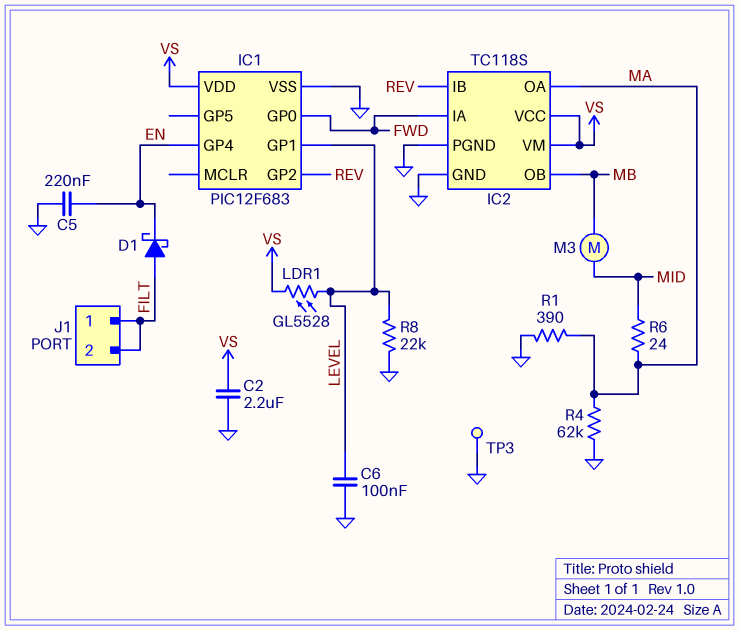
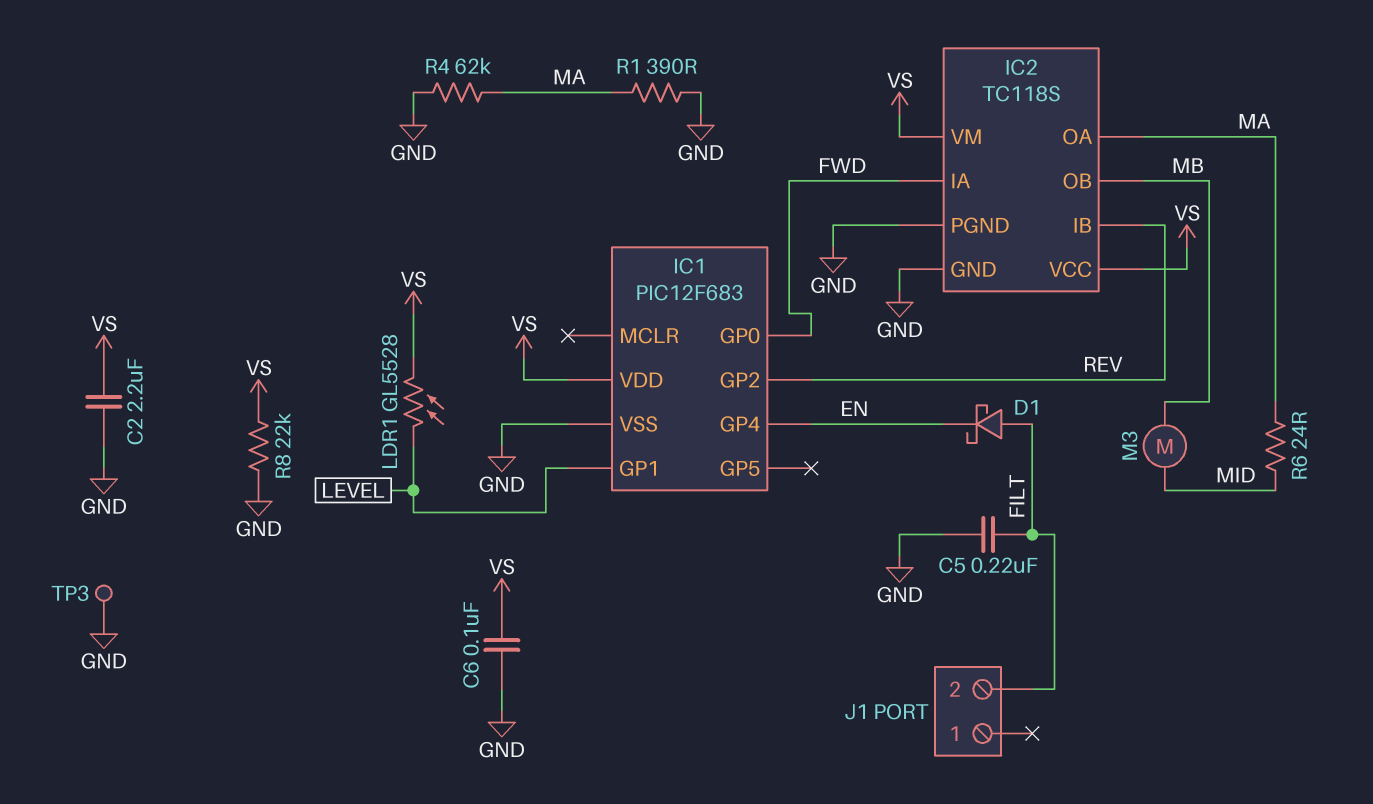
C5: 220nF (EN, GND) -> 220nF (FILT, GND)
C6: 100nF (GND, LEVEL) -> 100nF (GND, VS)
J1 pin 1: FILT -> none
R8: 22k (GND, LEVEL) -> 22k (GND, VS)

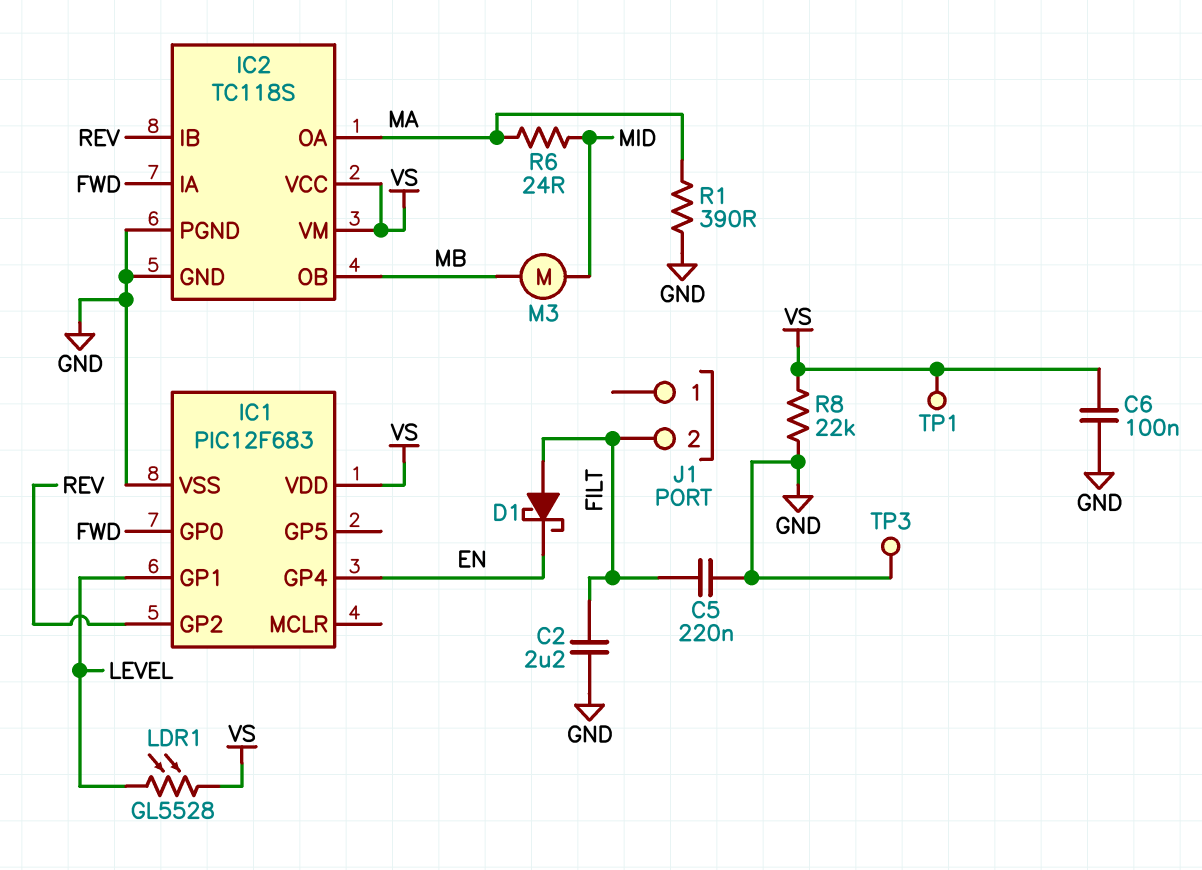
C2: 2.2uF (GND, VS) -> 2.2uF (FILT, GND)
R4: 62k (GND, MA) -> none
TP1: none -> test point (VS)

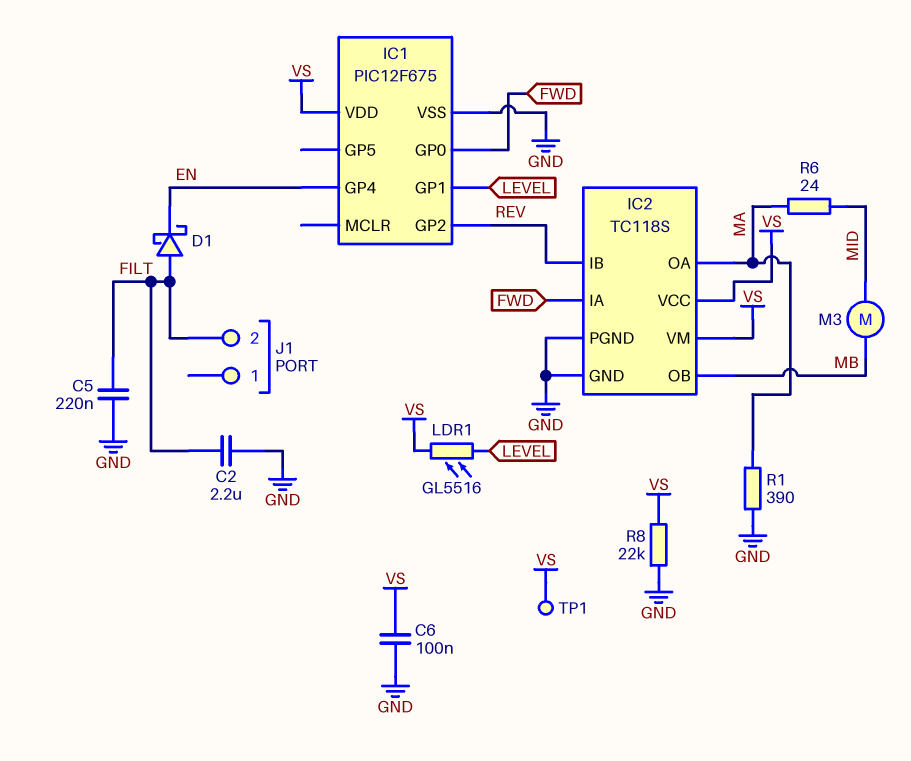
IC1: PIC12F683 -> PIC12F675
LDR1: GL5528 (LEVEL, VS) -> GL5516 (LEVEL, VS)
TP3: test point (GND) -> none

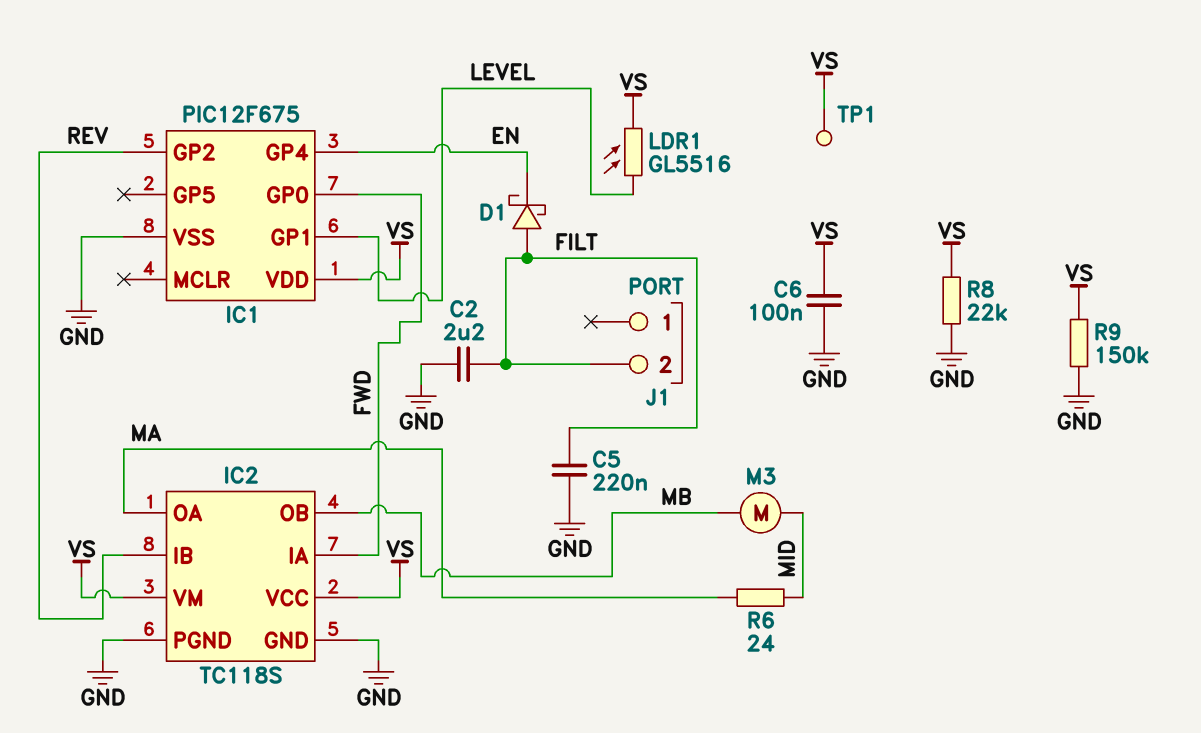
R1: 390 (GND, MA) -> none
R9: none -> 150k (GND, VS)

